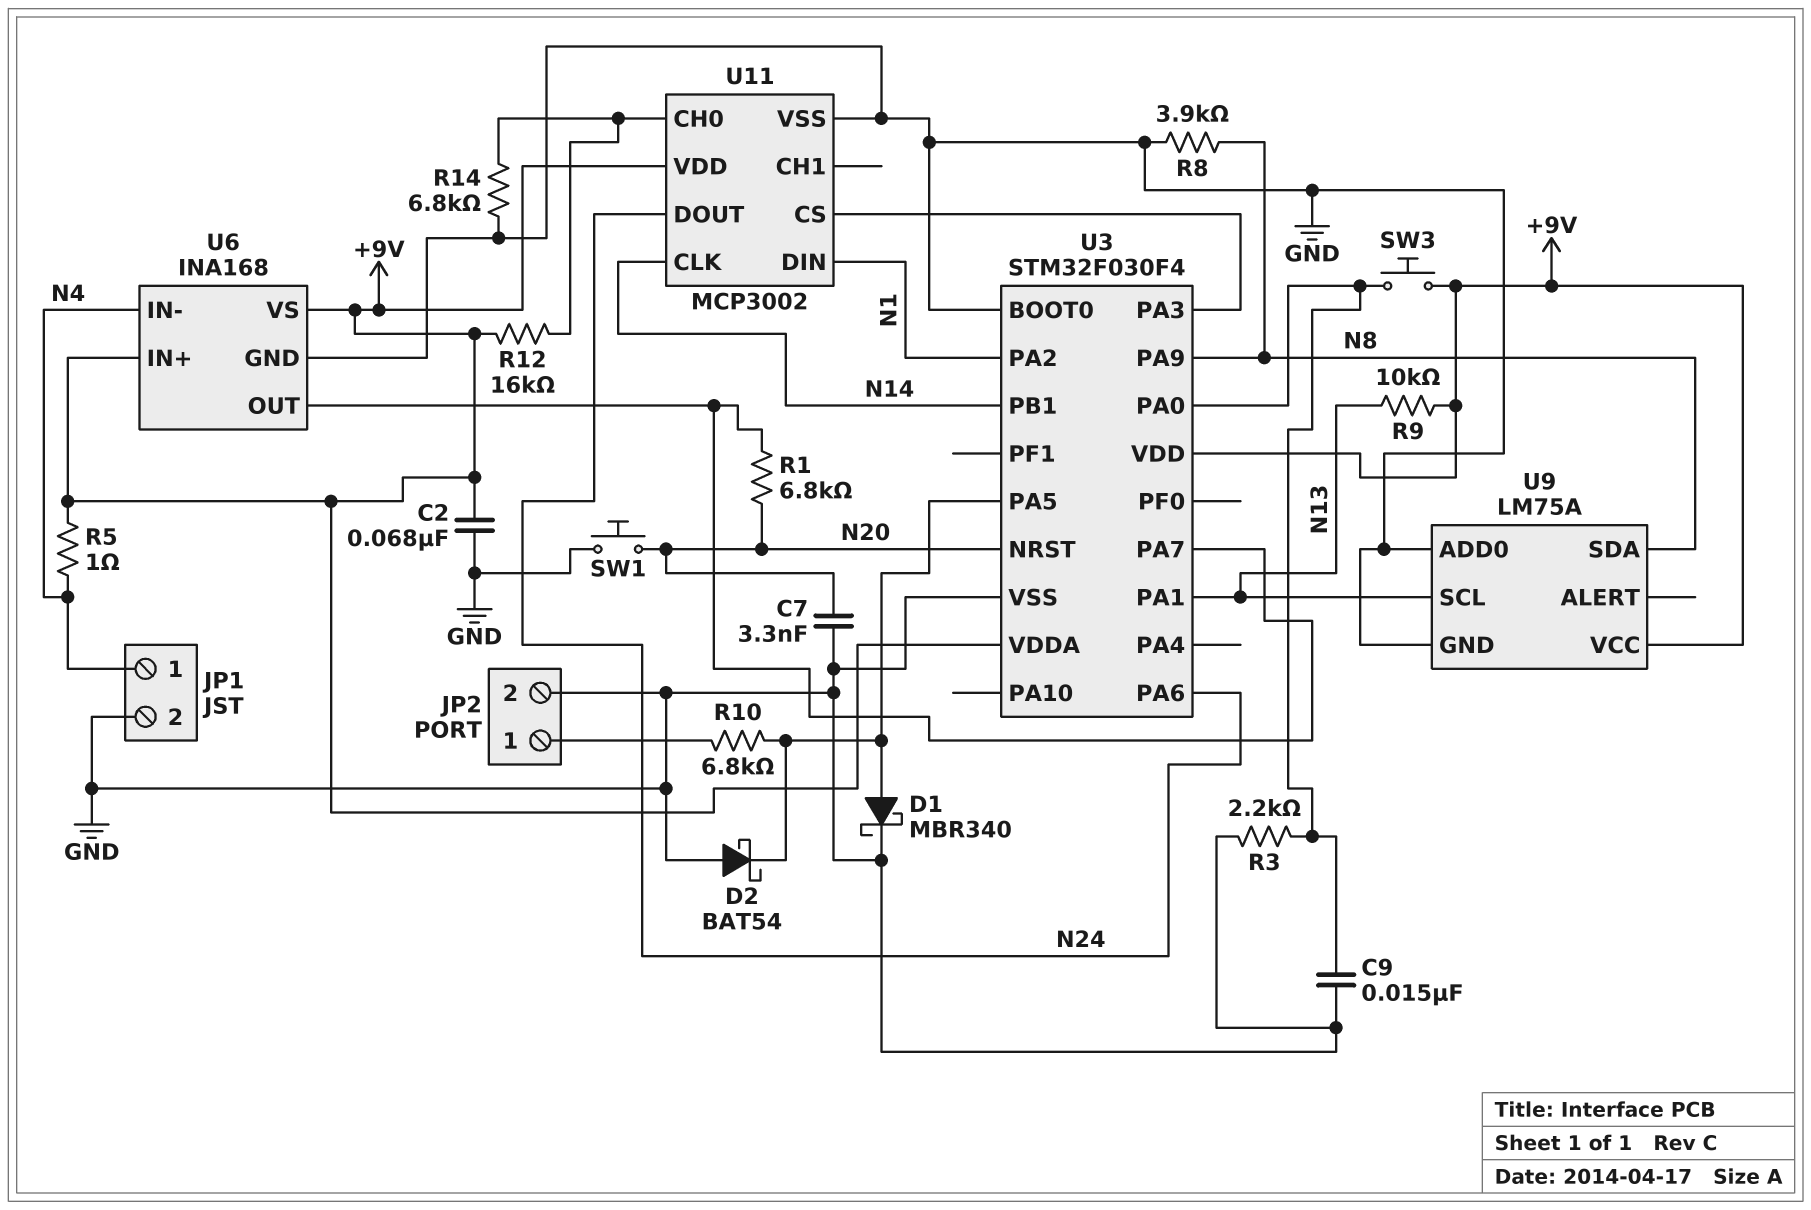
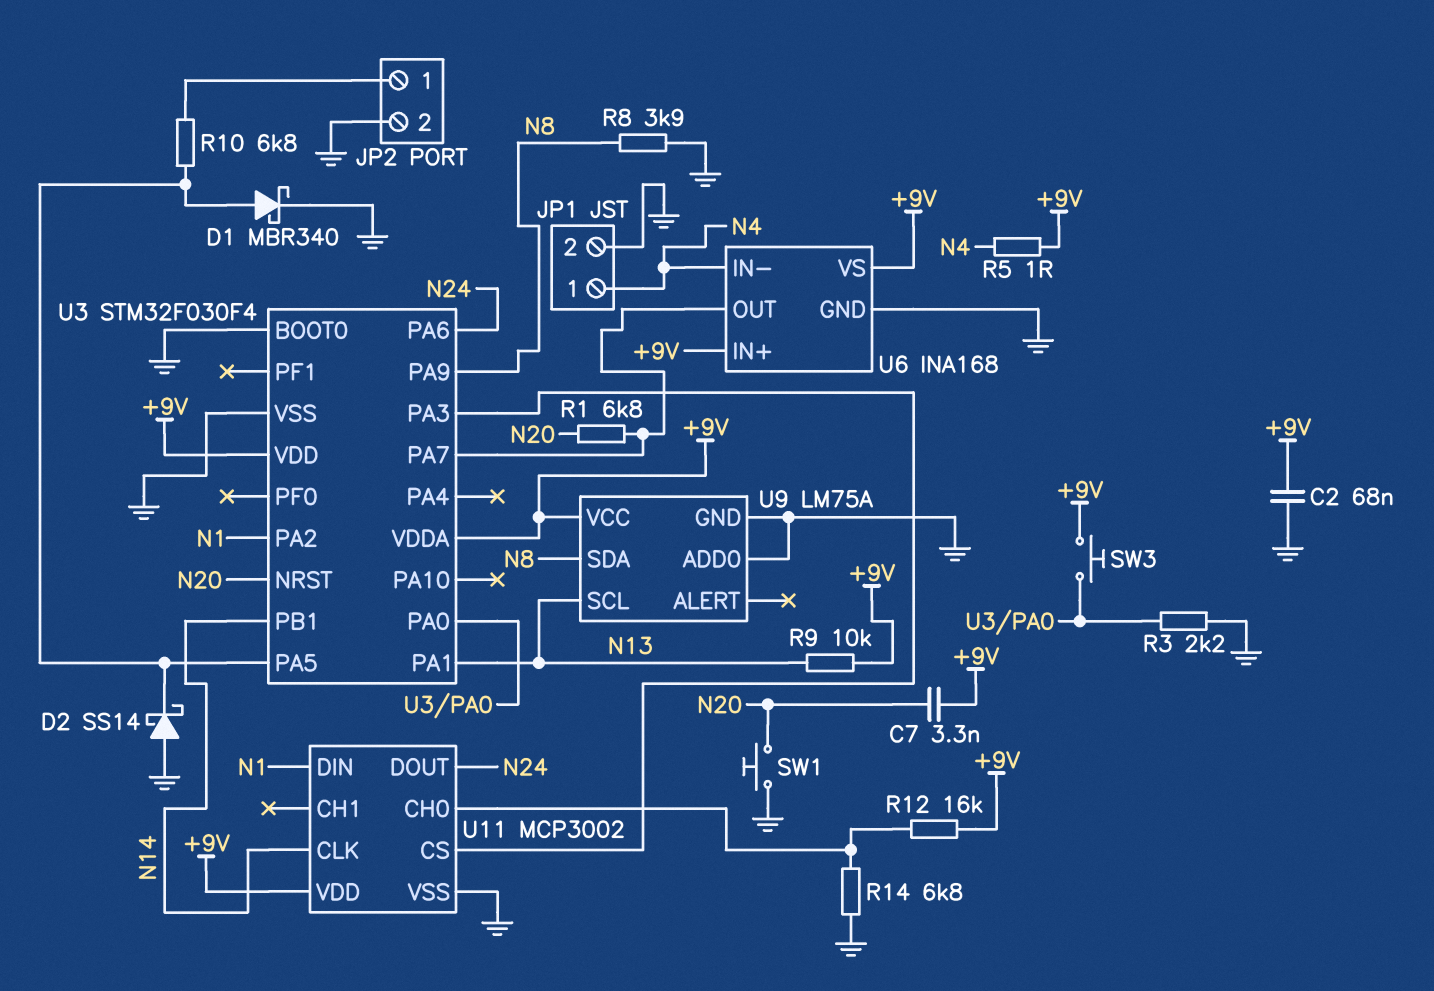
C7: 3.3nF (GND, N20) -> 3.3nF (+9V, N20)
C9: 15nF (GND, U3/PA0) -> none
D2: schottky BAT54 (A GND, K U3/PA5) -> schottky SS14 (A GND, K U3/PA5)

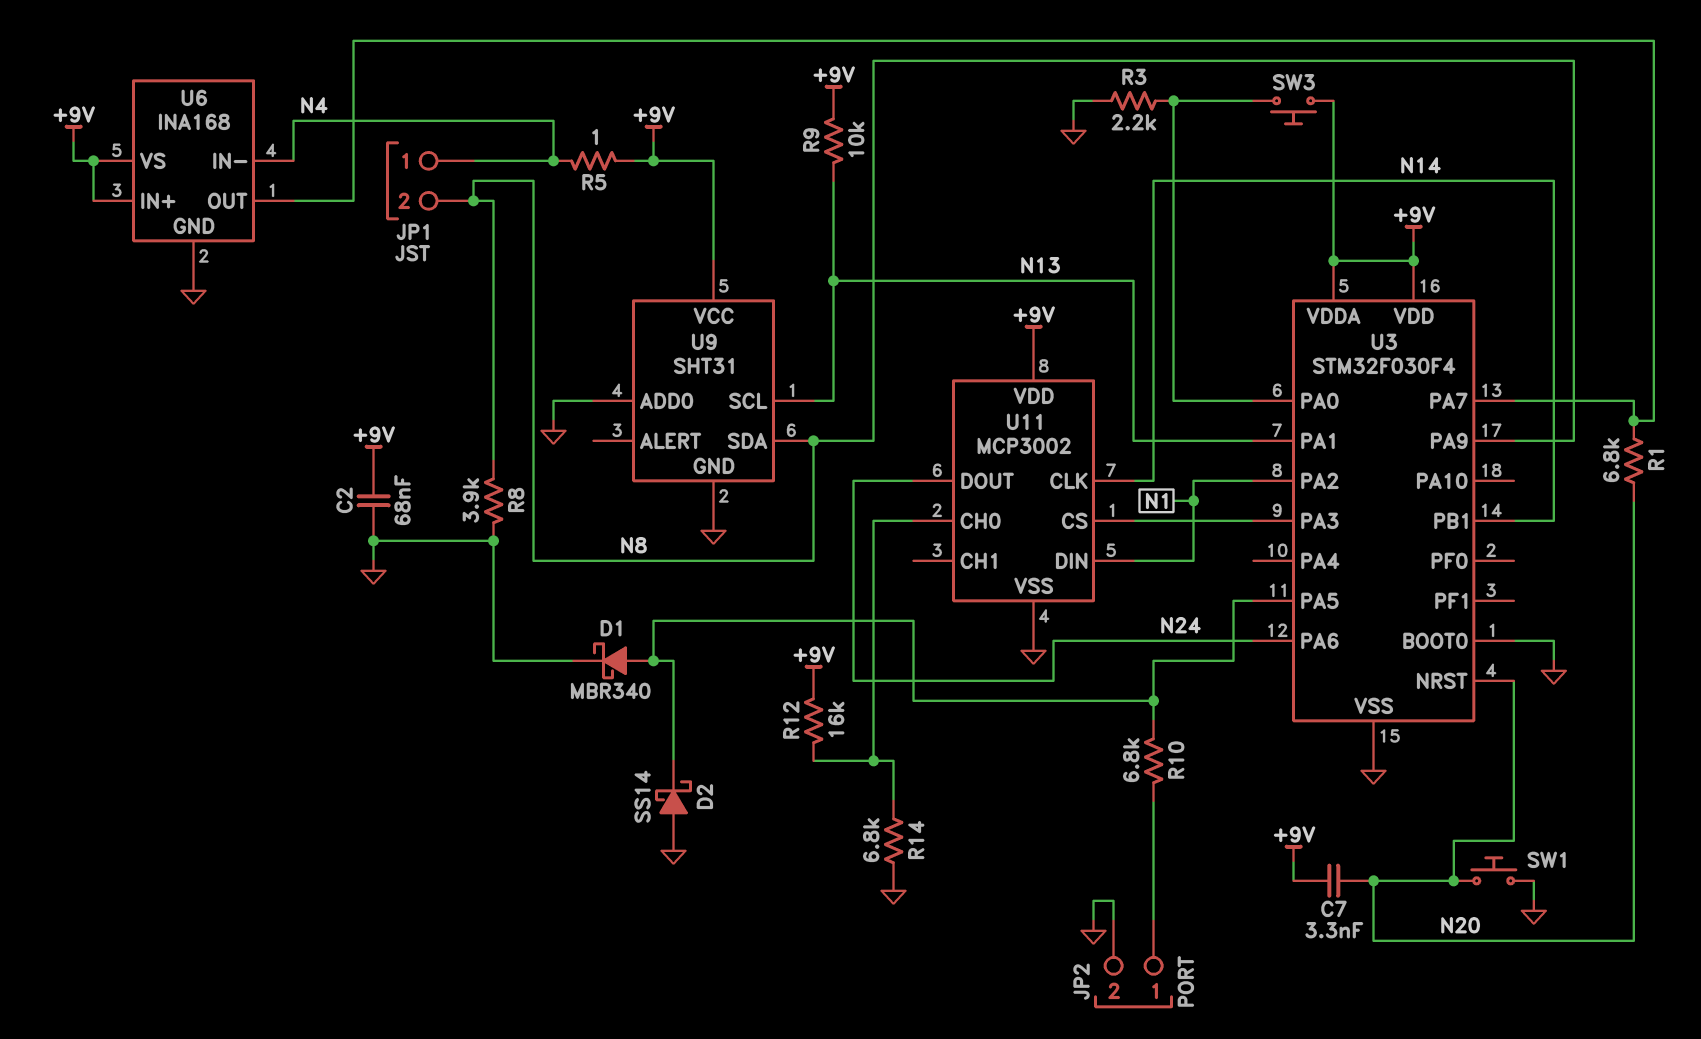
JP1 pin 2: GND -> N8
U9: LM75A -> SHT31

